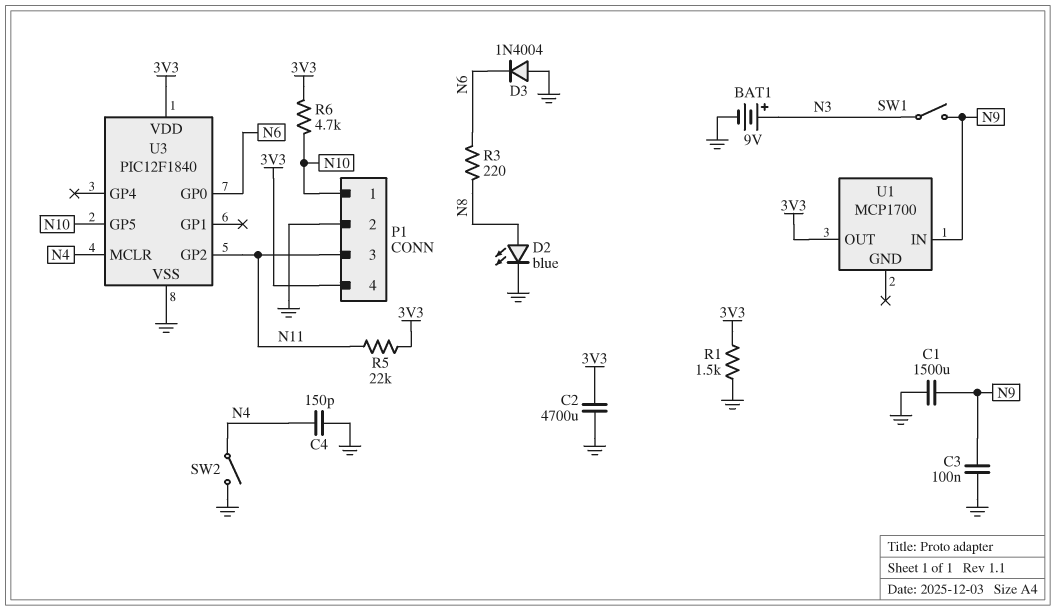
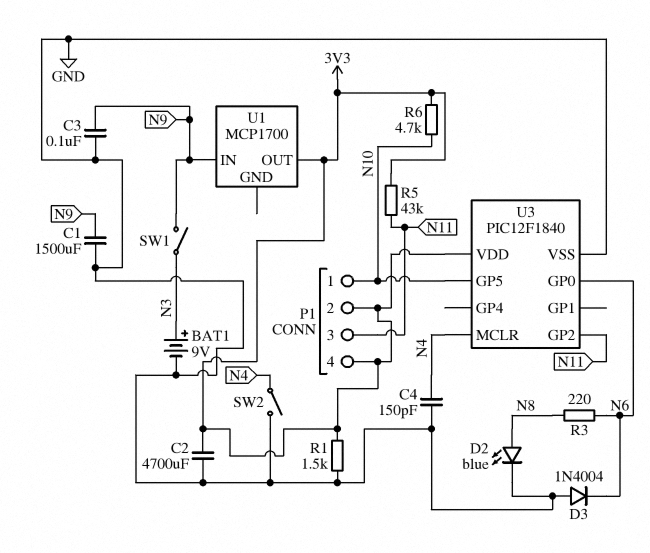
P1 pin 2: GND -> 3V3
R5: 22k (3V3, N11) -> 43k (3V3, N11)

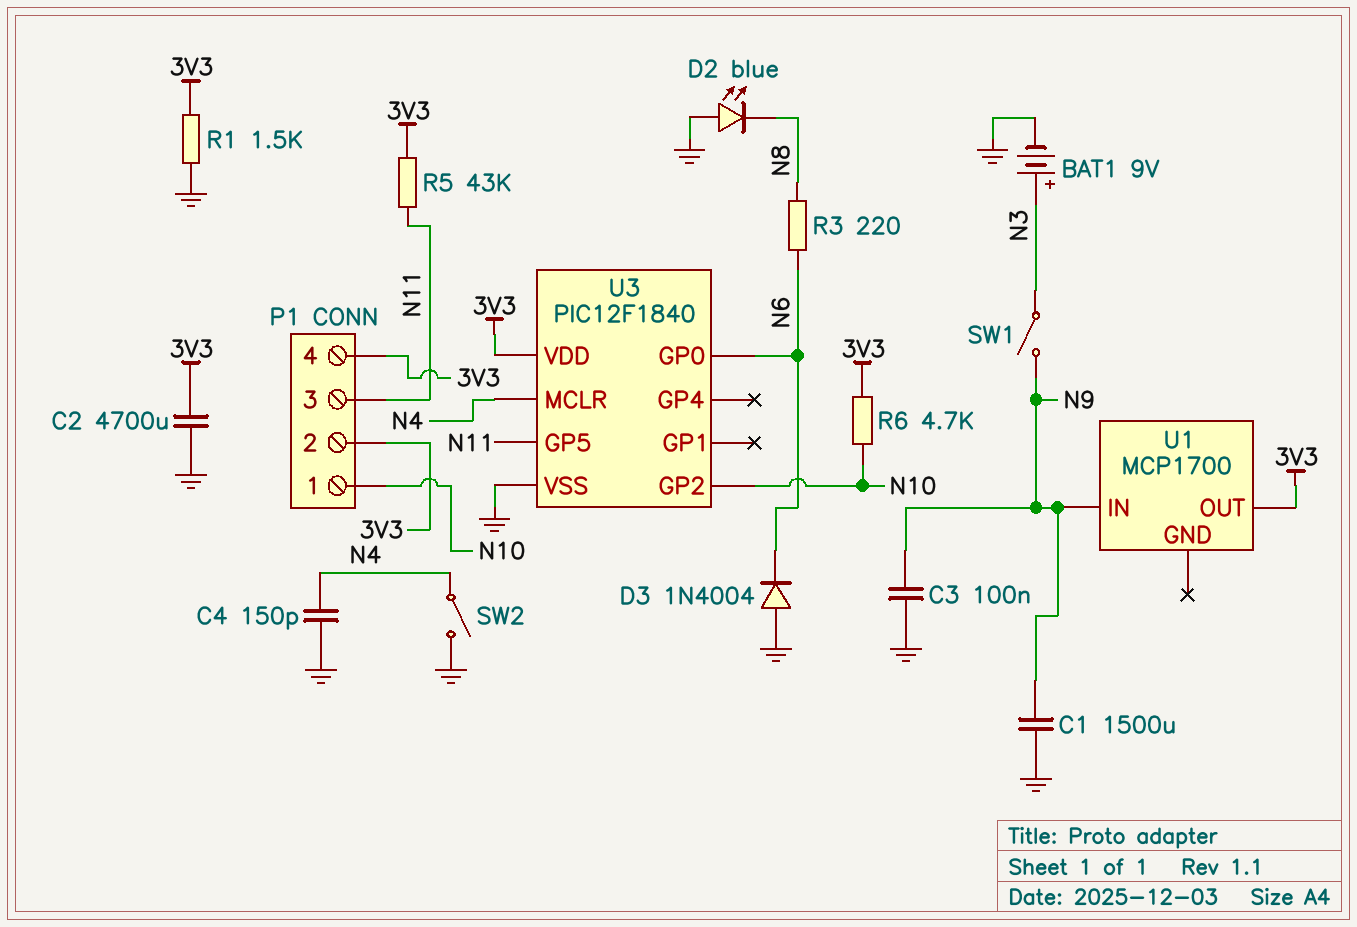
D2: LED blue (A N8, K GND) -> LED blue (A GND, K N8)
U3 pin GP2: N11 -> N10
U3 pin GP5: N10 -> N11

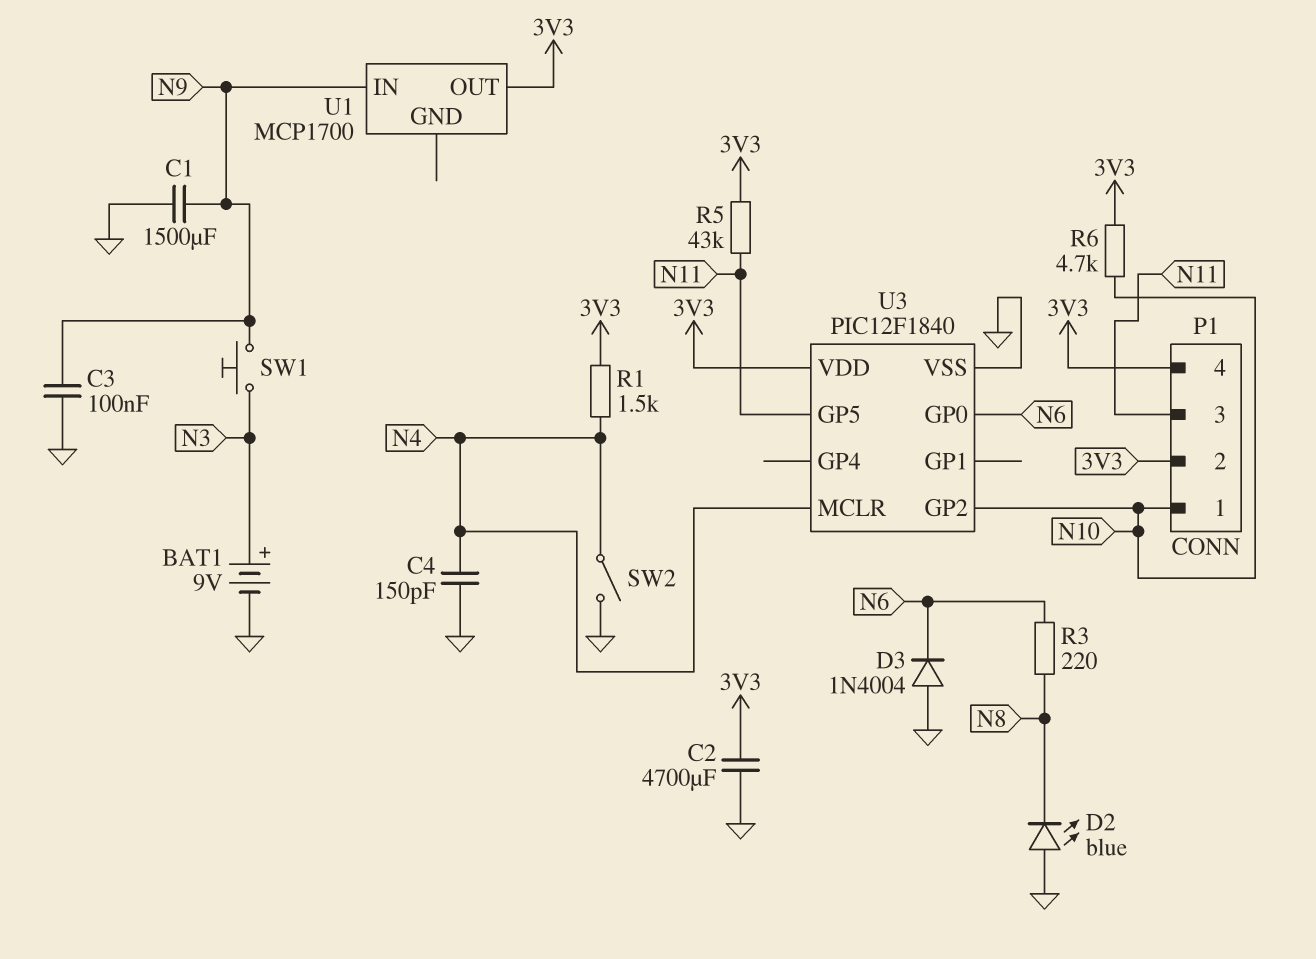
R1: 1.5k (3V3, GND) -> 1.5k (3V3, N4)
SW1: switch (N3, N9) -> button (N3, N9)

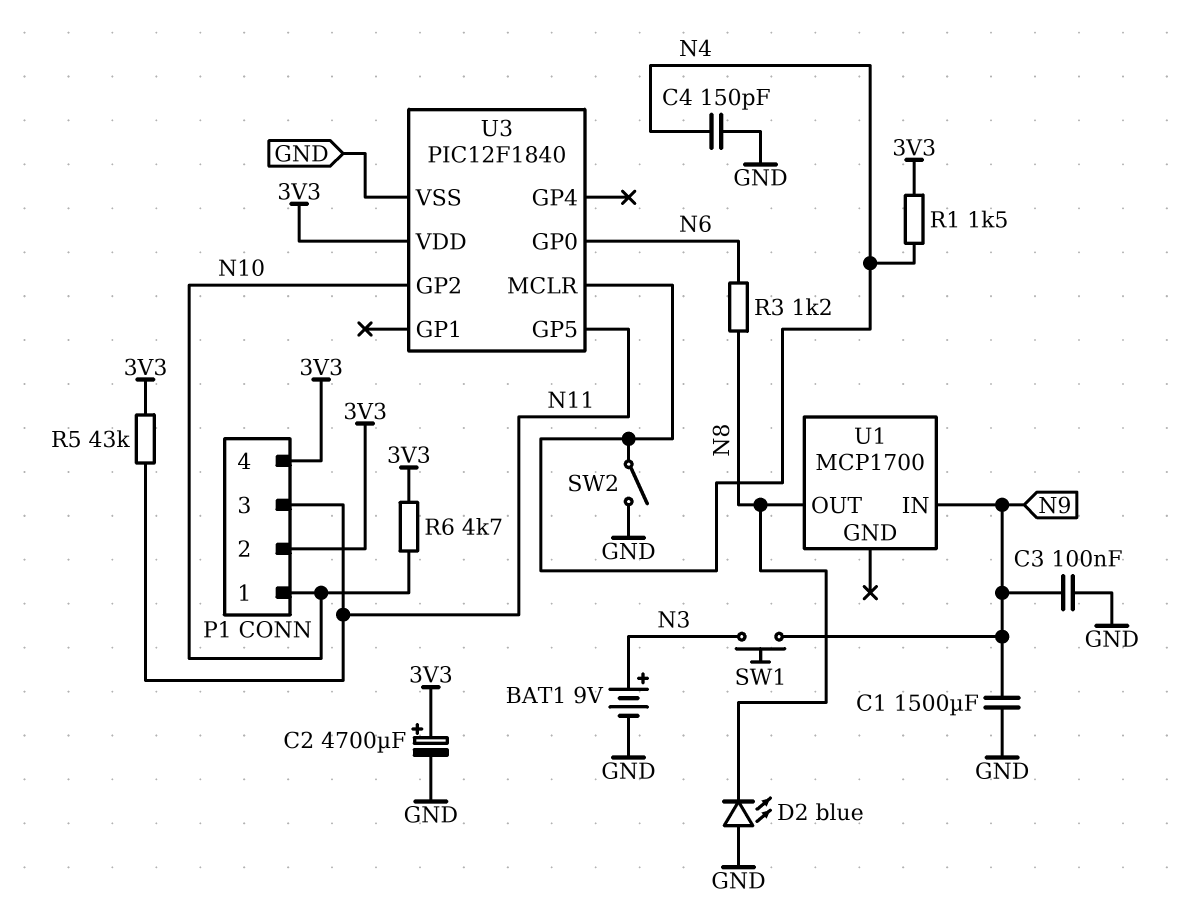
C2: 4700uF (3V3, GND) -> 4700uF (plus 3V3, minus GND)
D3: diode 1N4004 (A GND, K N6) -> none
R3: 220 (N6, N8) -> 1.2k (N6, N8)
U1 pin OUT: 3V3 -> N8

